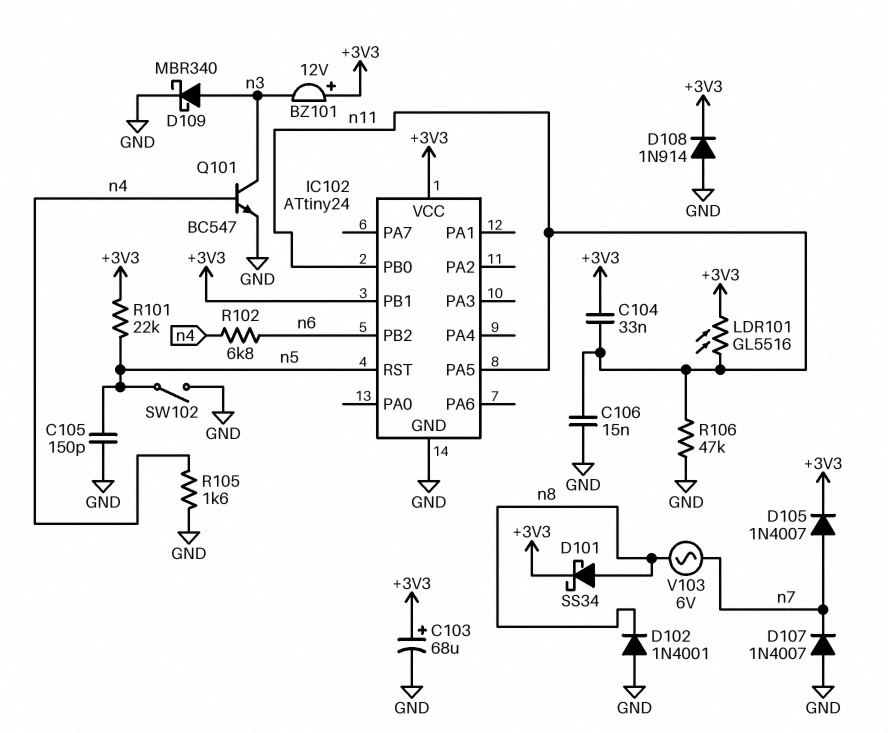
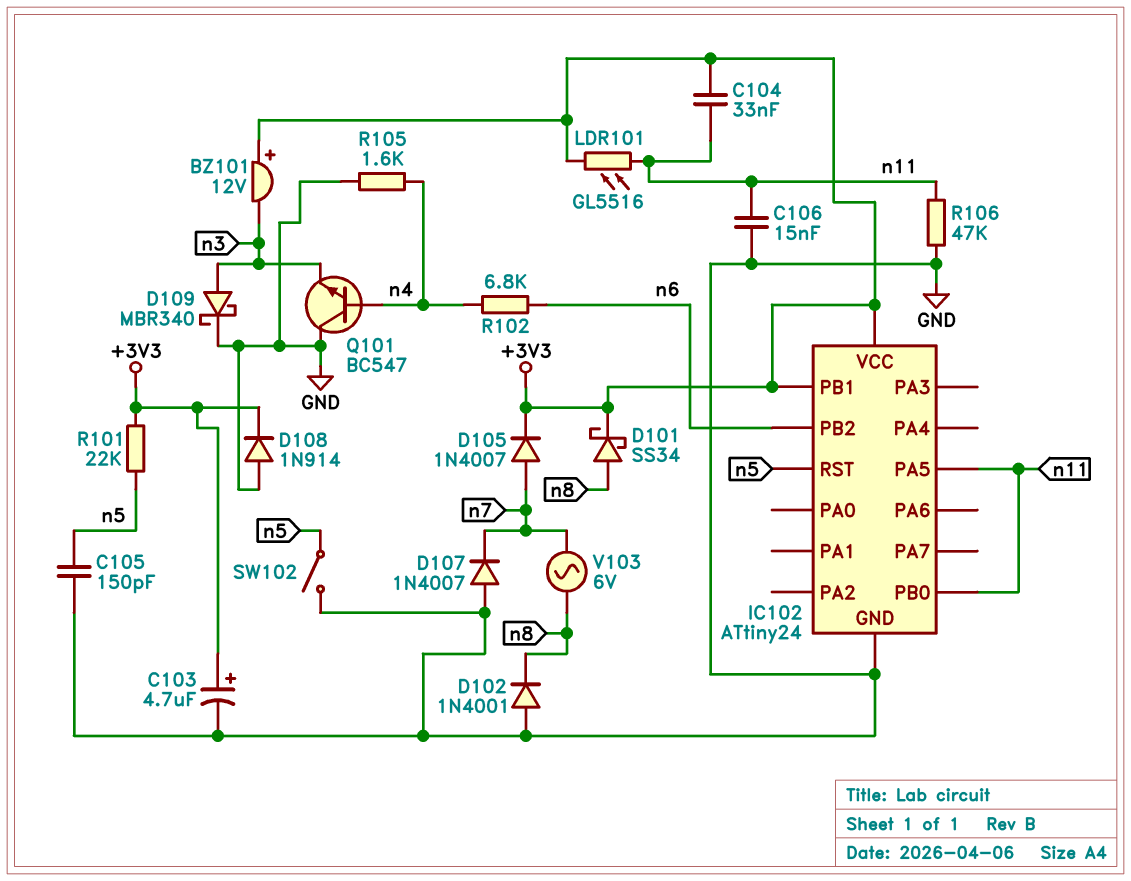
C103: 68uF (plus +3V3, minus GND) -> 4.7uF (plus +3V3, minus GND)
Q101: NPN BC547 (B n4, C n3, E GND) -> NPN BC547 (B n4, C GND, E n3)

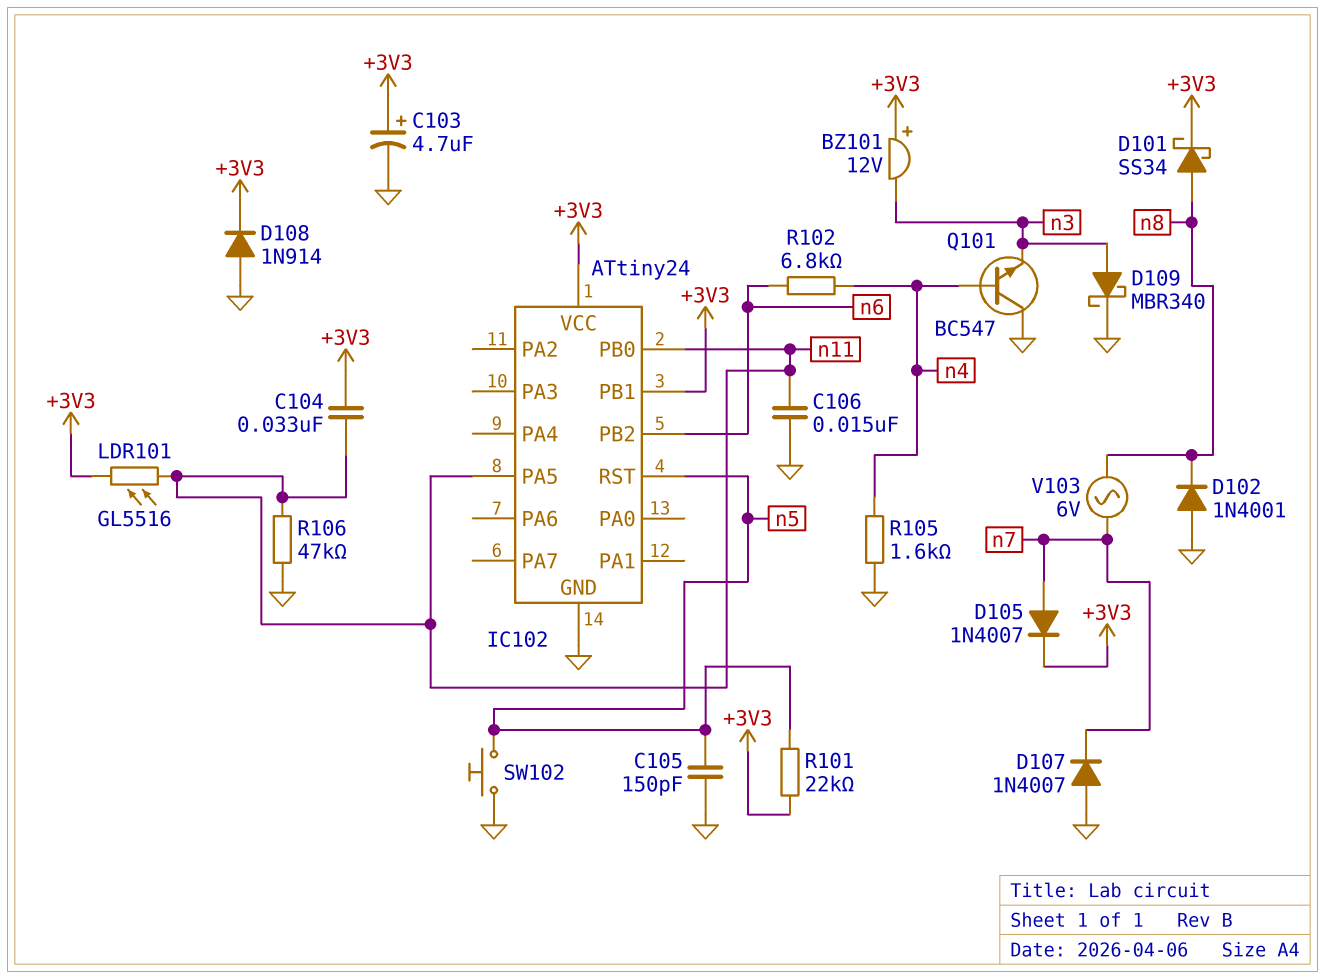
SW102: switch (GND, n5) -> button (GND, n5)

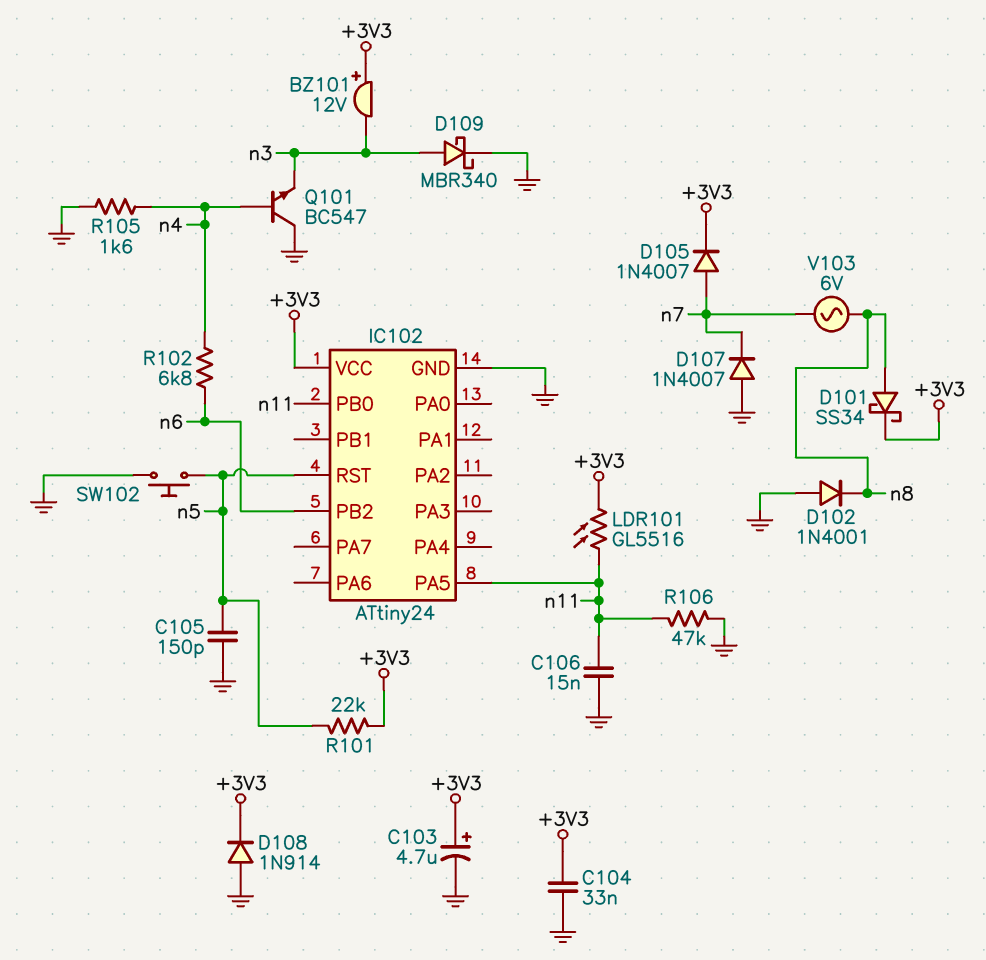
C104: 33nF (+3V3, n11) -> 33nF (+3V3, GND)
IC102 pin PB1: +3V3 -> none

